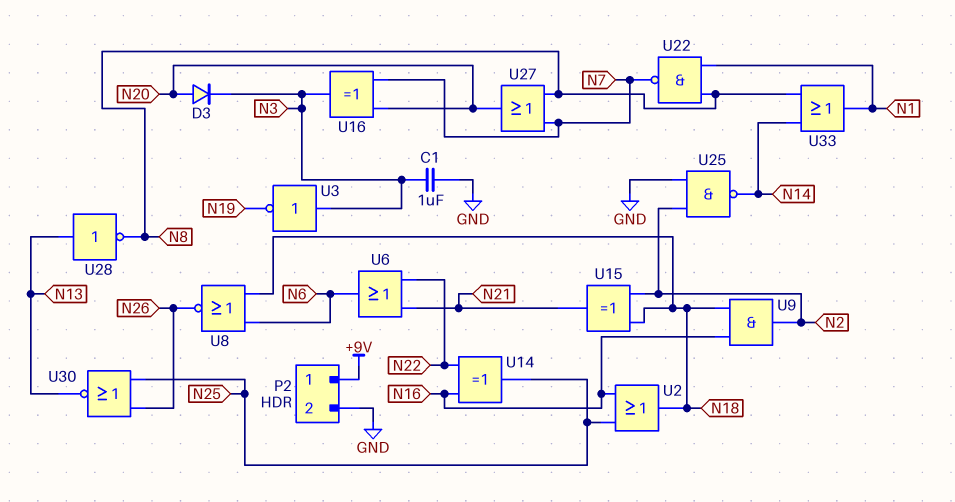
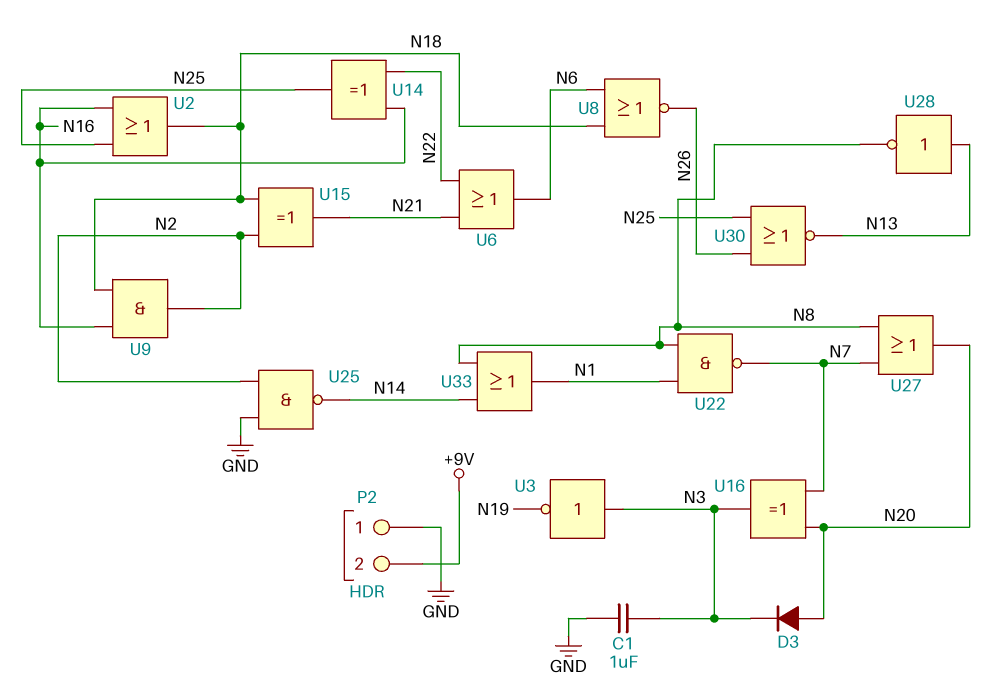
P2 pin 1: +9V -> GND
P2 pin 2: GND -> +9V

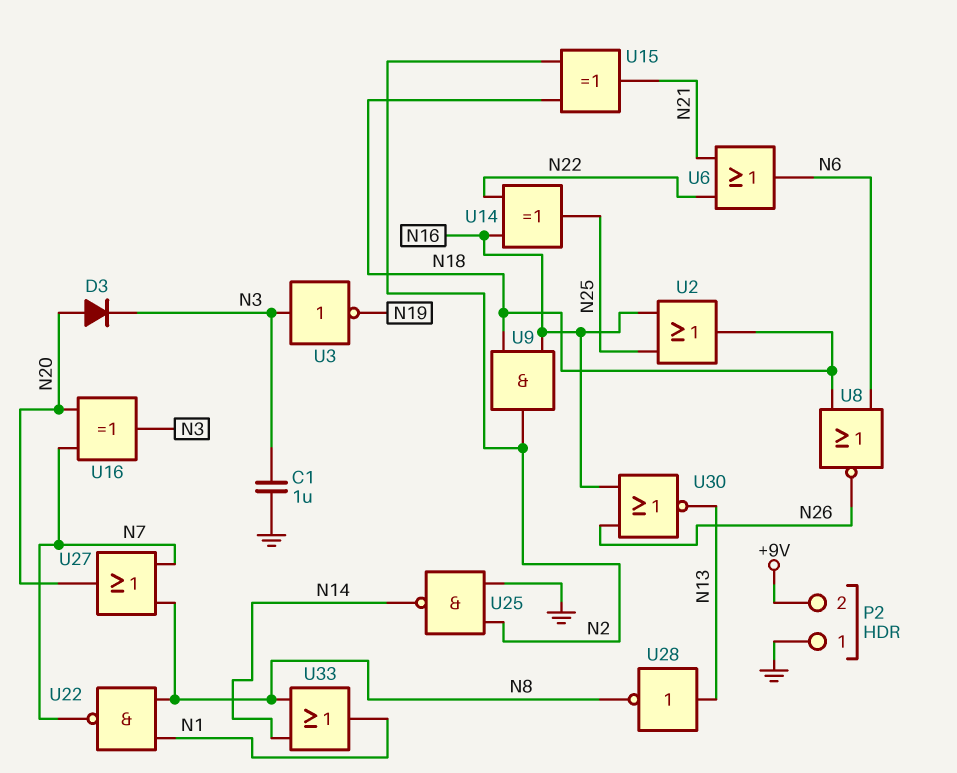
U30: NOR (in N25, in N26, out N13) -> NOR (in N16, in N26, out N13)

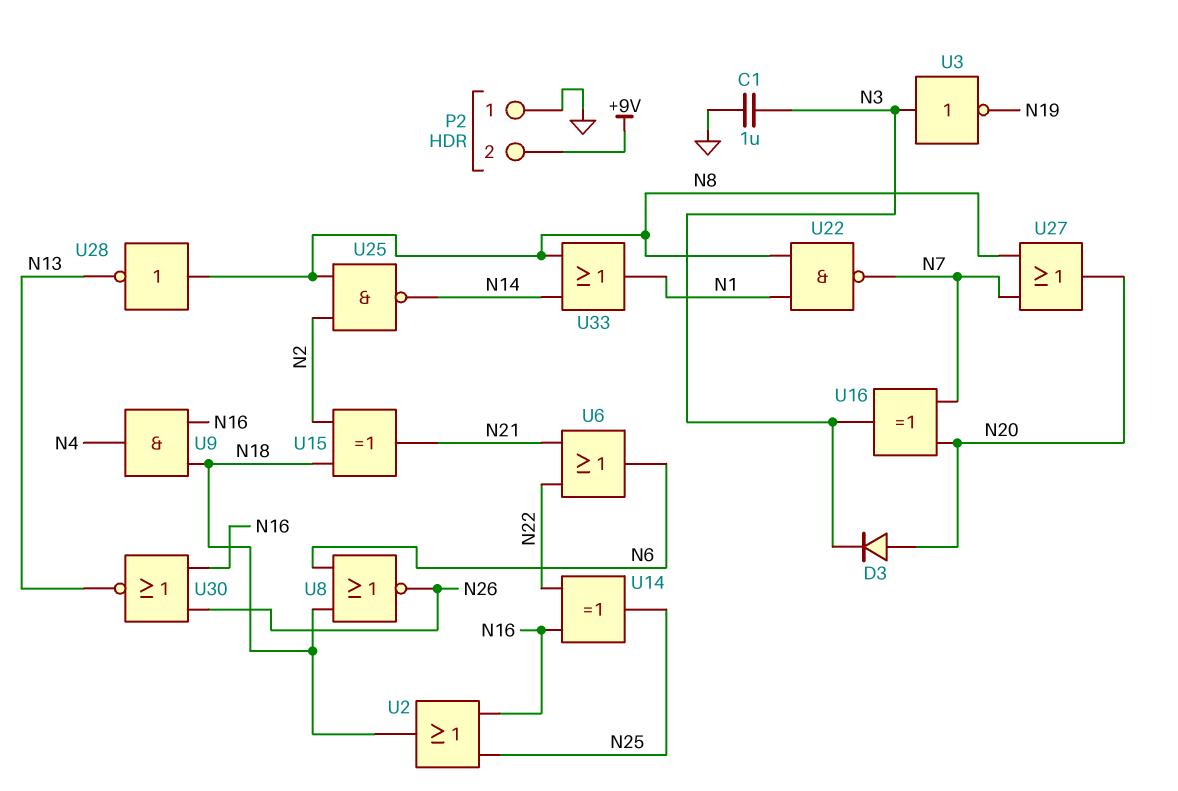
U9: AND (in N16, in N18, out N2) -> AND (in N16, in N18, out N4)
U25: NAND (in GND, in N2, out N14) -> NAND (in N2, in N8, out N14)
U28: NOT (in N13, out N8) -> NOT (in N8, out N13)

